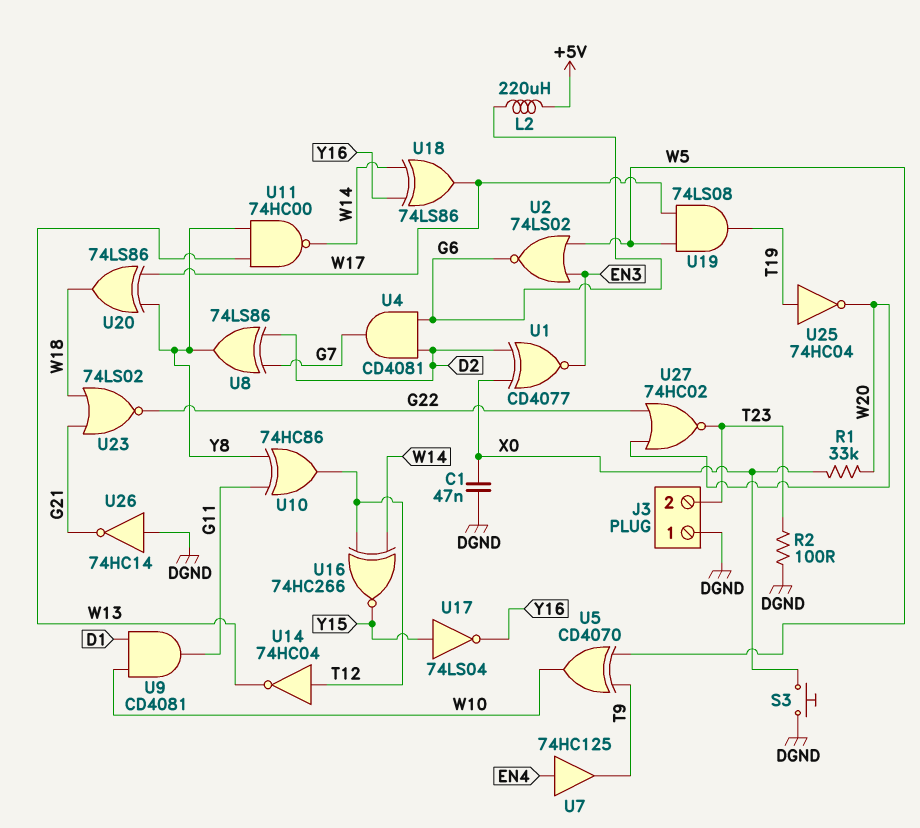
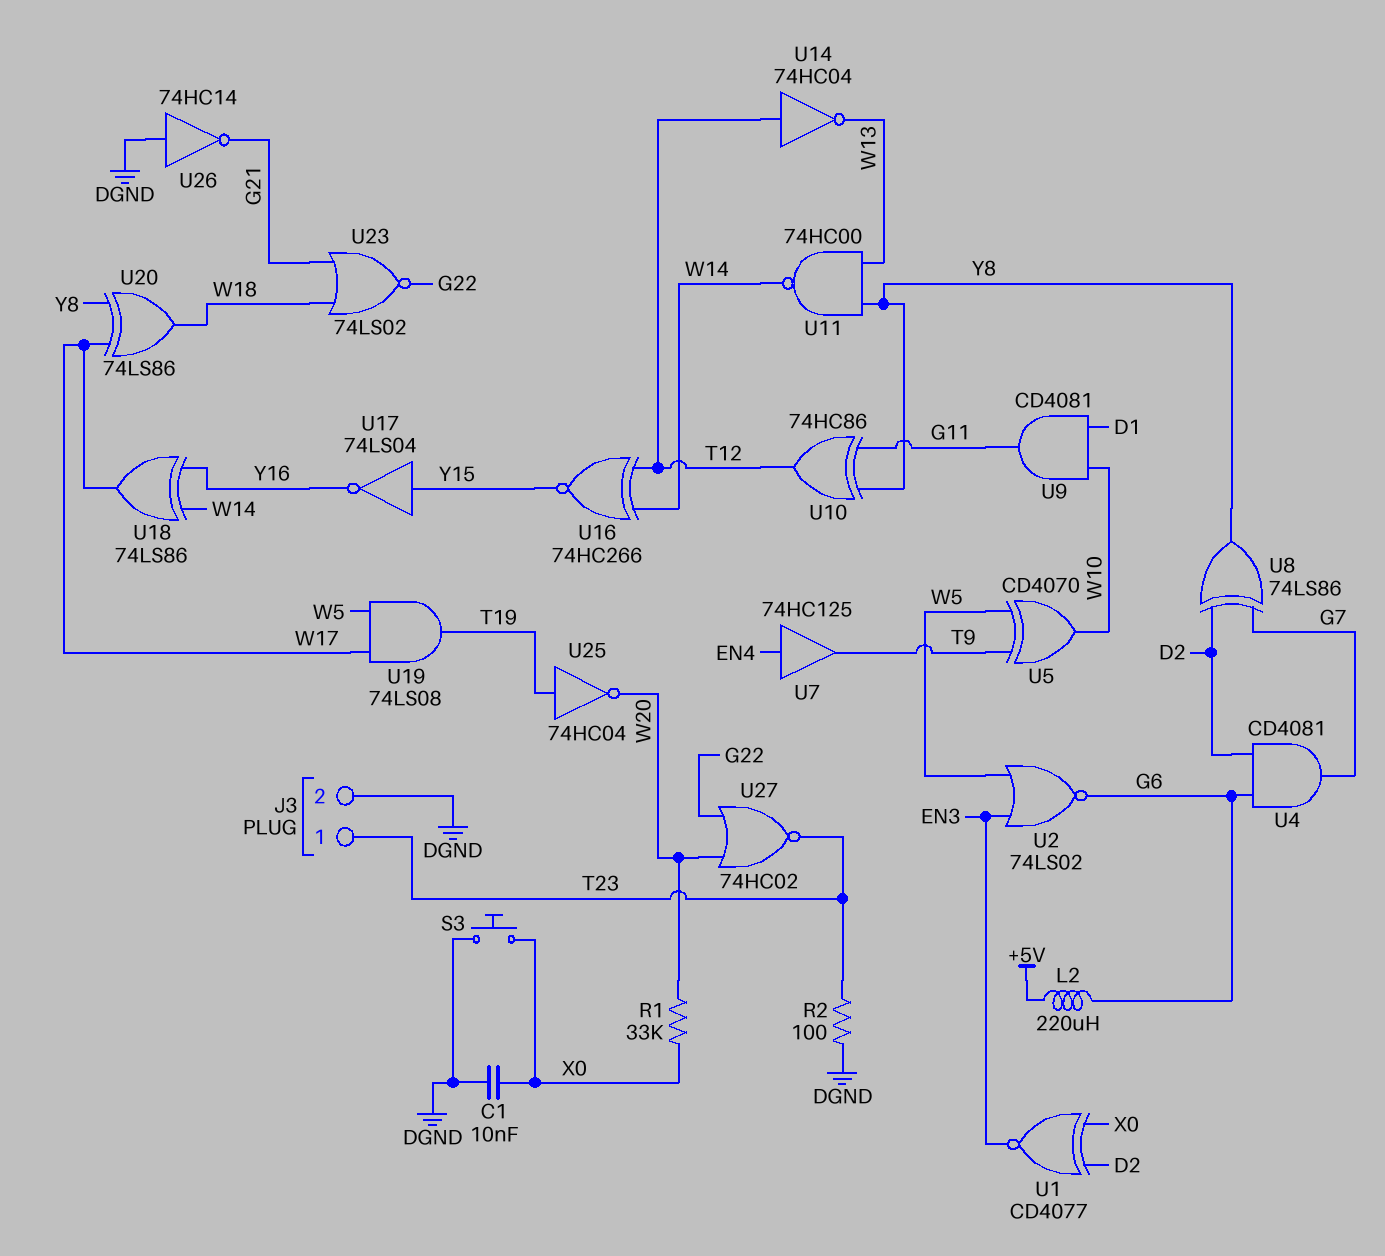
C1: 47nF (DGND, X0) -> 10nF (DGND, X0)
J3 pin 1: DGND -> T23
J3 pin 2: T23 -> DGND

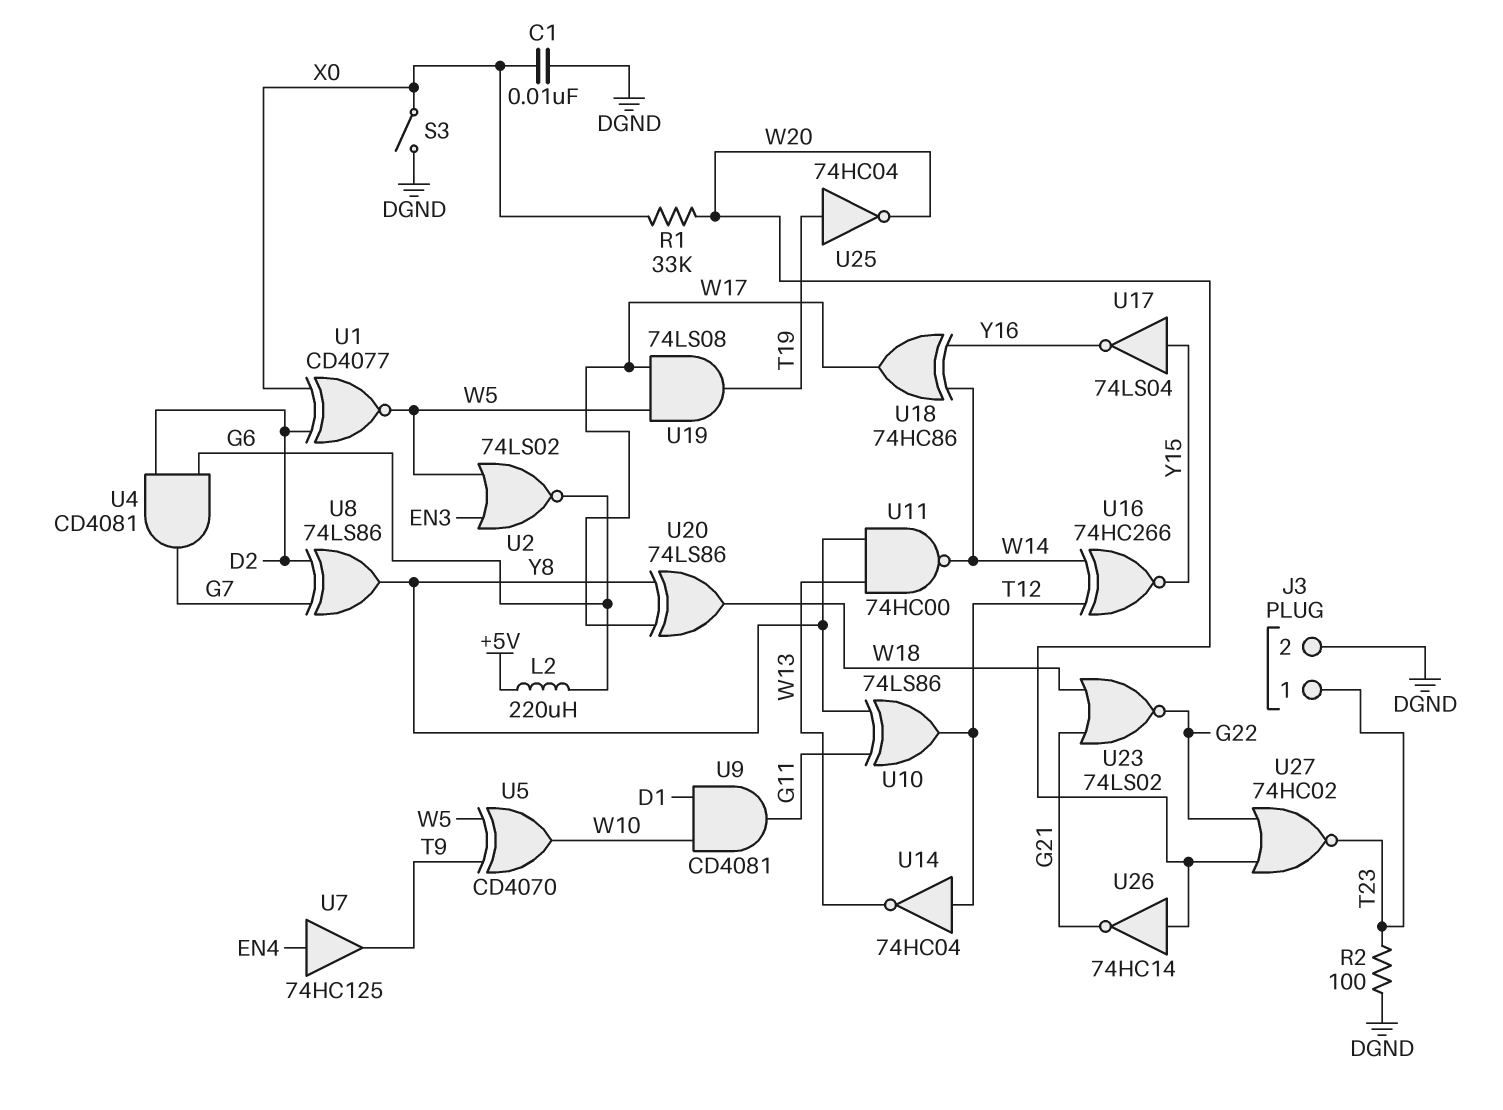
S3: button (DGND, X0) -> switch (DGND, X0)
U1: XNOR CD4077 (in D2, in X0, out EN3) -> XNOR CD4077 (in D2, in X0, out W5)
U10: XOR 74HC86 (in G11, in Y8, out T12) -> XOR 74LS86 (in G11, in Y8, out T12)
U18: XOR 74LS86 (in W14, in Y16, out W17) -> XOR 74HC86 (in W14, in Y16, out W17)
U26: NOT 74HC14 (in DGND, out G21) -> NOT 74HC14 (in W20, out G21)

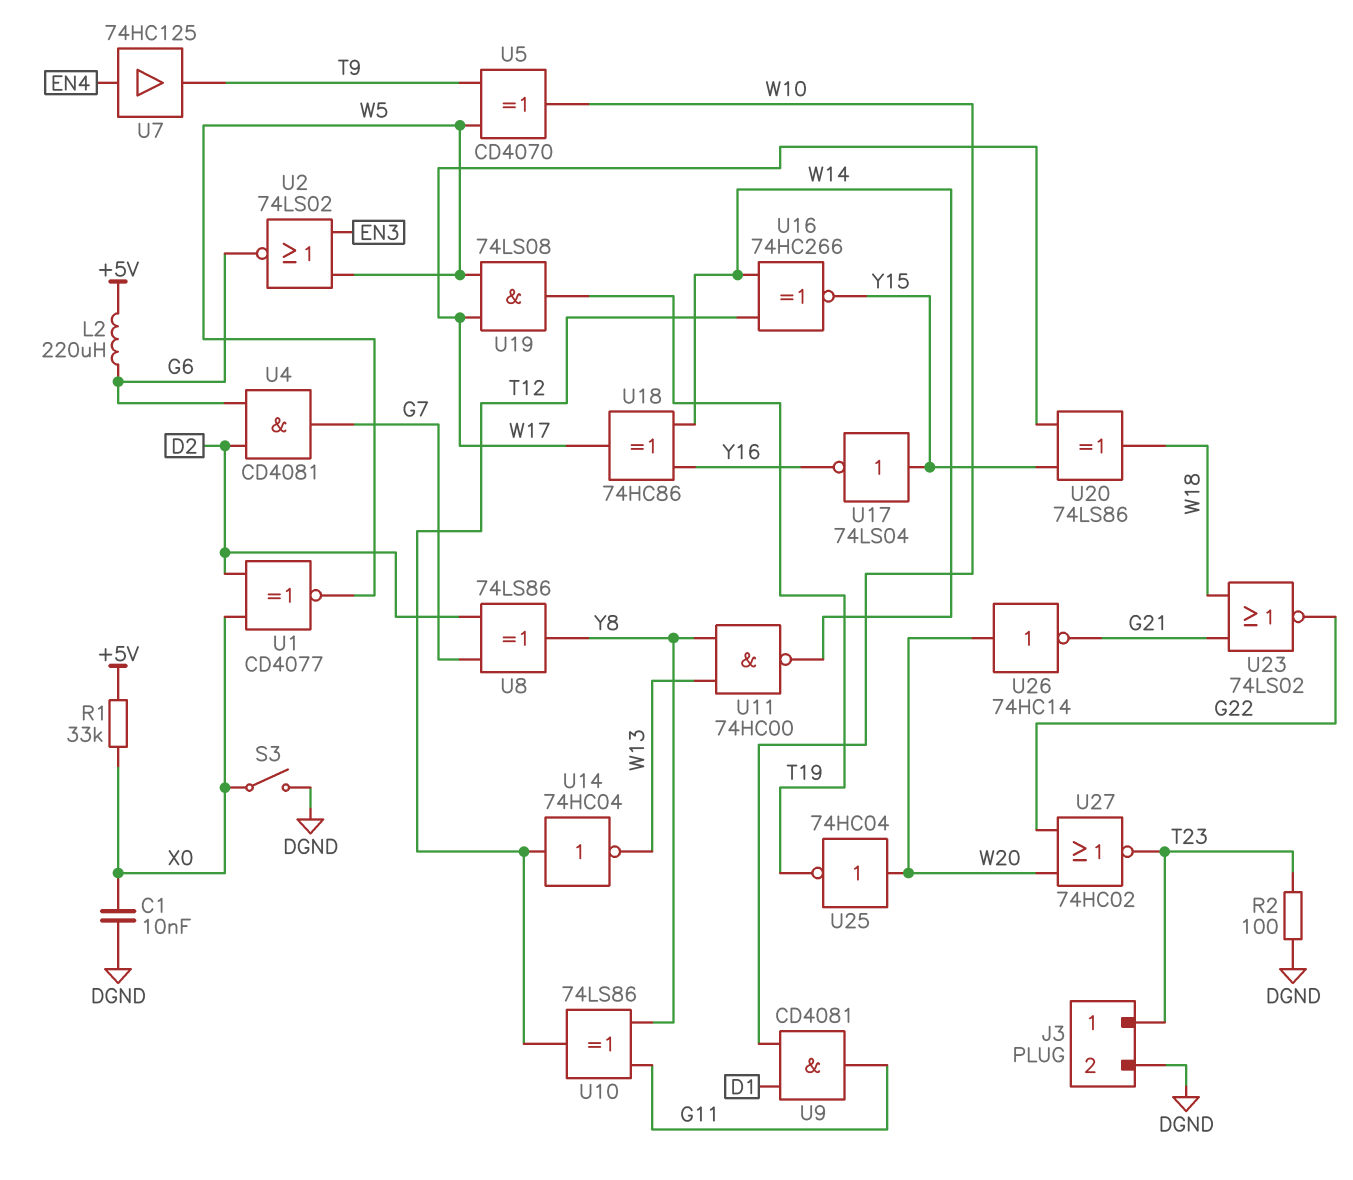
R1: 33k (W20, X0) -> 33k (+5V, X0)
U20: XOR 74LS86 (in W17, in Y8, out W18) -> XOR 74LS86 (in W17, in Y15, out W18)
U25: NOT 74HC04 (in T19, out W20) -> NOT 74HC04 (in W20, out T19)

